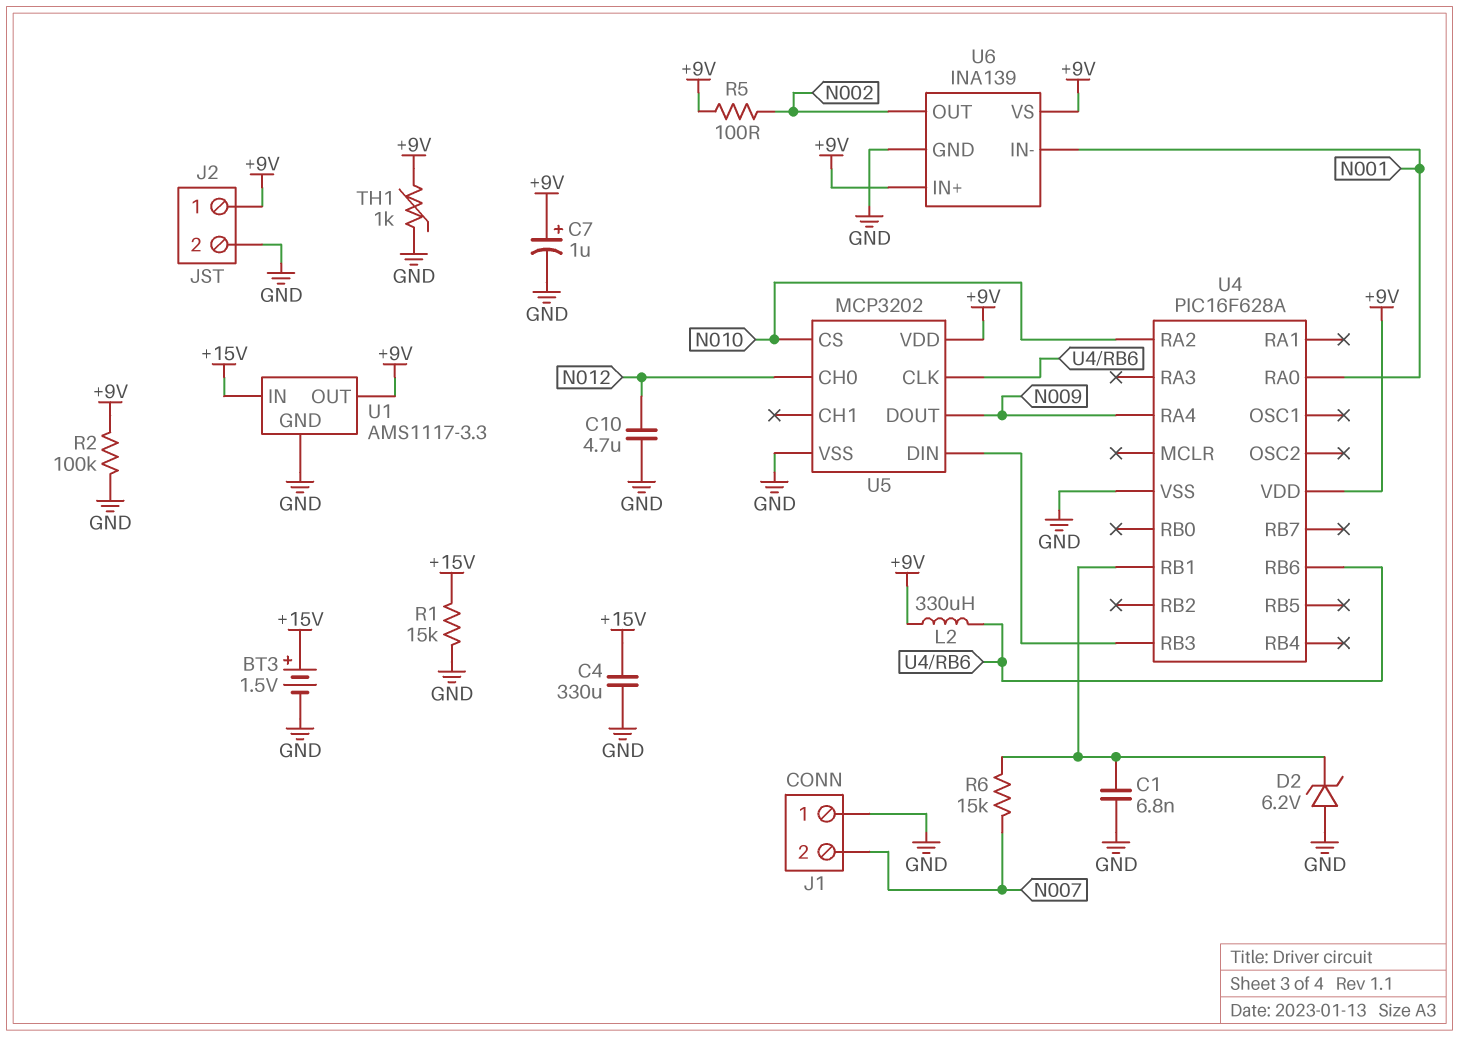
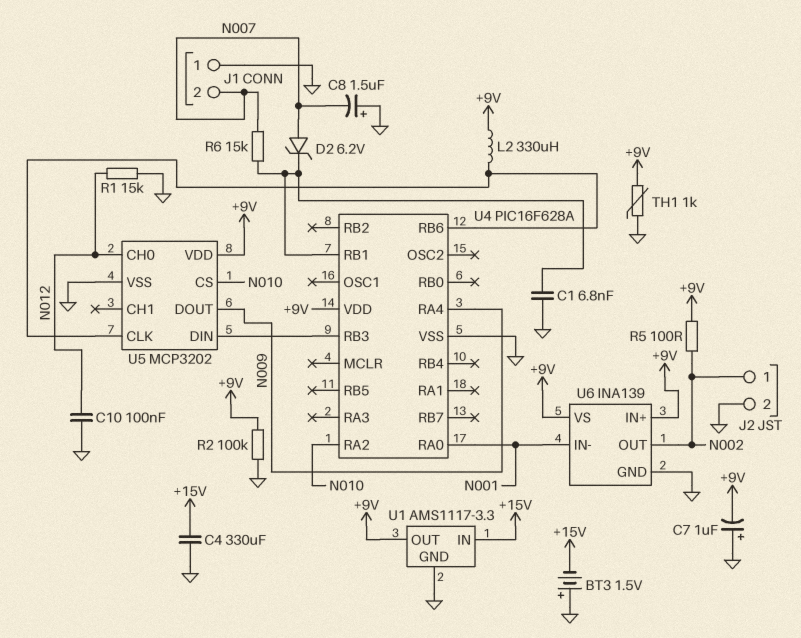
BT3: 1.5V (plus +15V, minus GND) -> 1.5V (plus GND, minus +15V)
C7: 1uF (plus +9V, minus GND) -> 1uF (plus GND, minus +9V)
C8: none -> 1.5uF (plus GND, minus N007)
C10: 4.7uF (GND, N012) -> 100nF (GND, N012)
D2: zener 6.2V (A GND, K U4/RB1) -> zener 6.2V (A N007, K U4/RB1)
J2 pin 1: +9V -> N002
R1: 15k (+15V, GND) -> 15k (GND, N012)

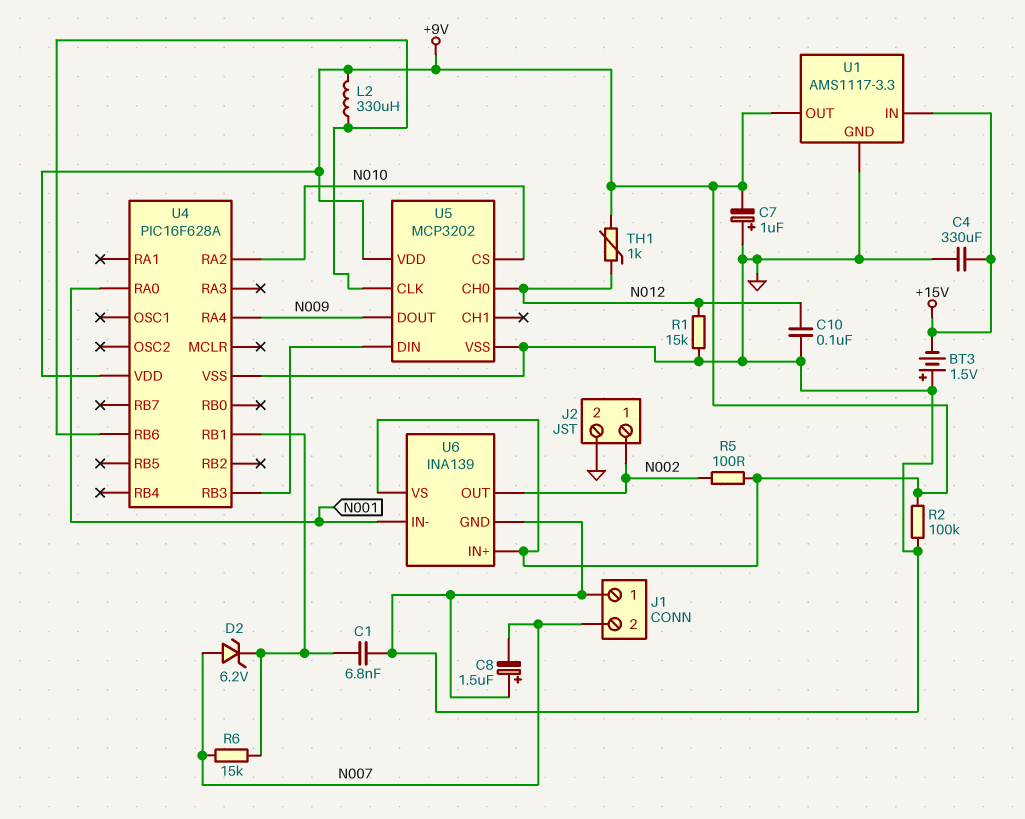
TH1: 1k (+9V, GND) -> 1k (+9V, N012)

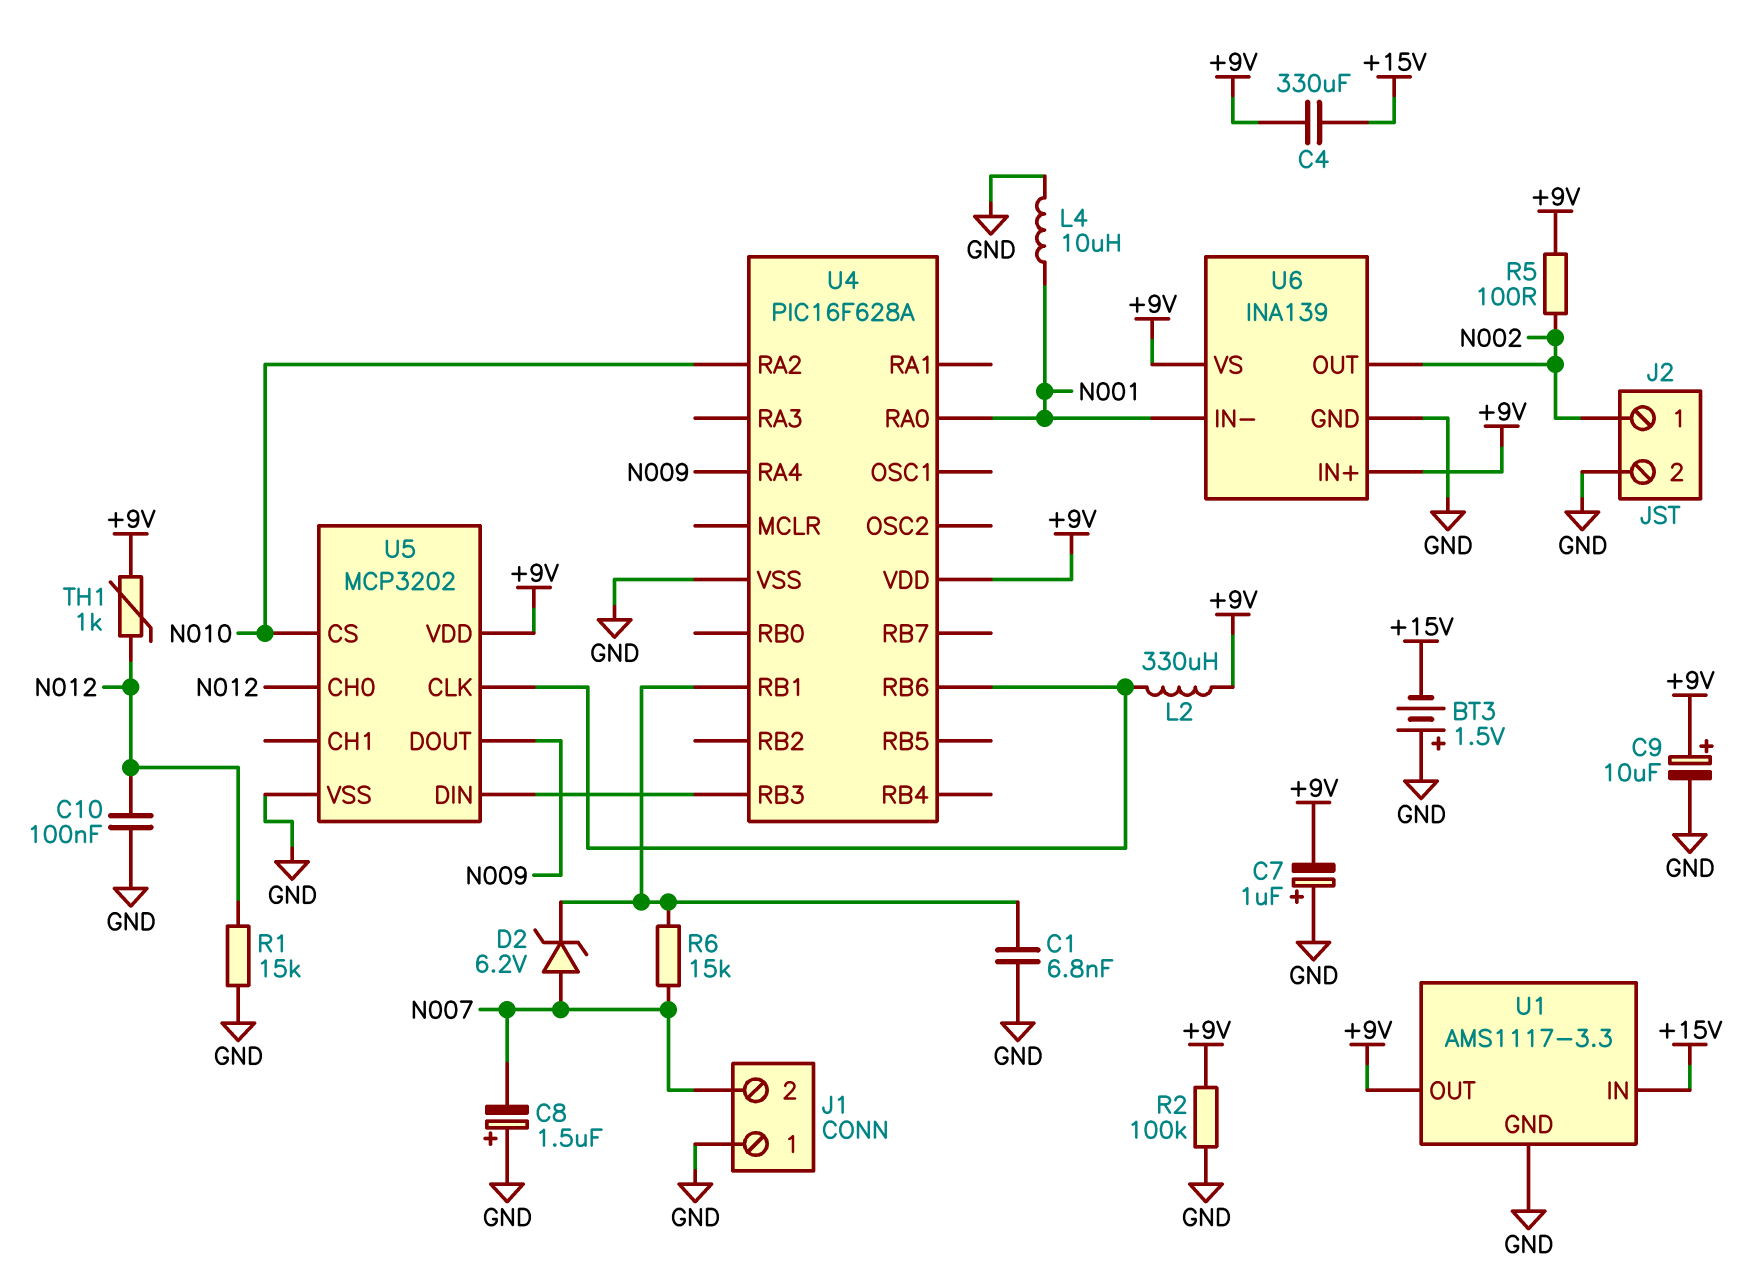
C4: 330uF (+15V, GND) -> 330uF (+9V, +15V)
C9: none -> 10uF (plus +9V, minus GND)
L4: none -> 10uH (GND, N001)

